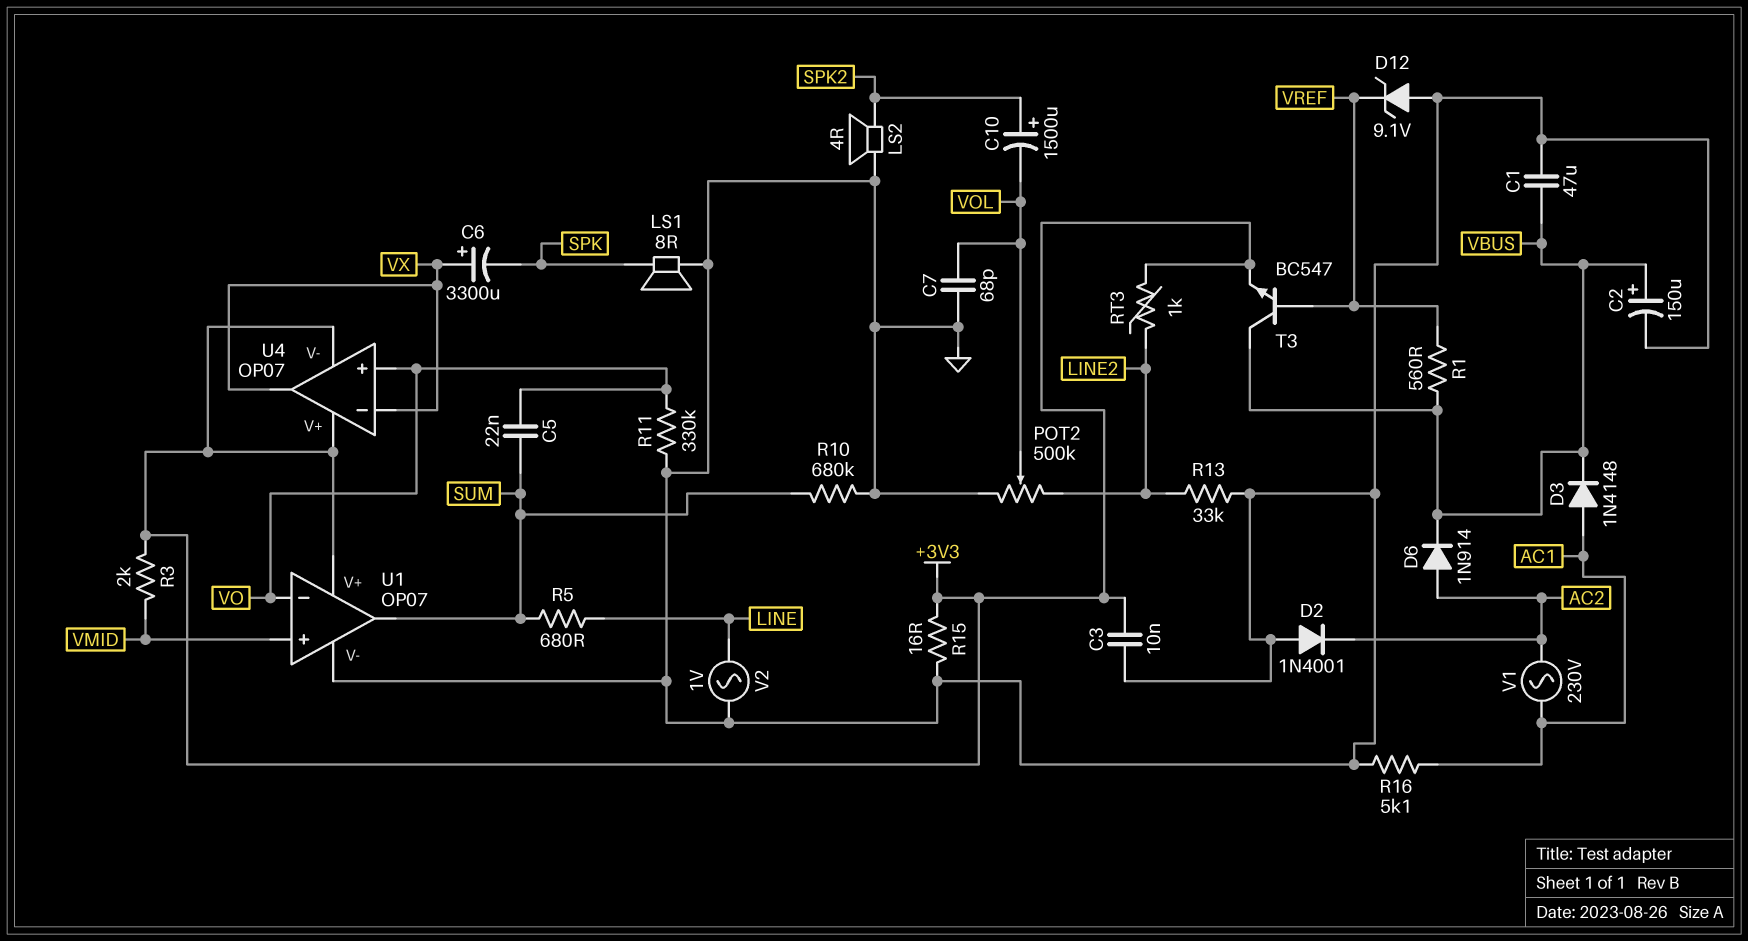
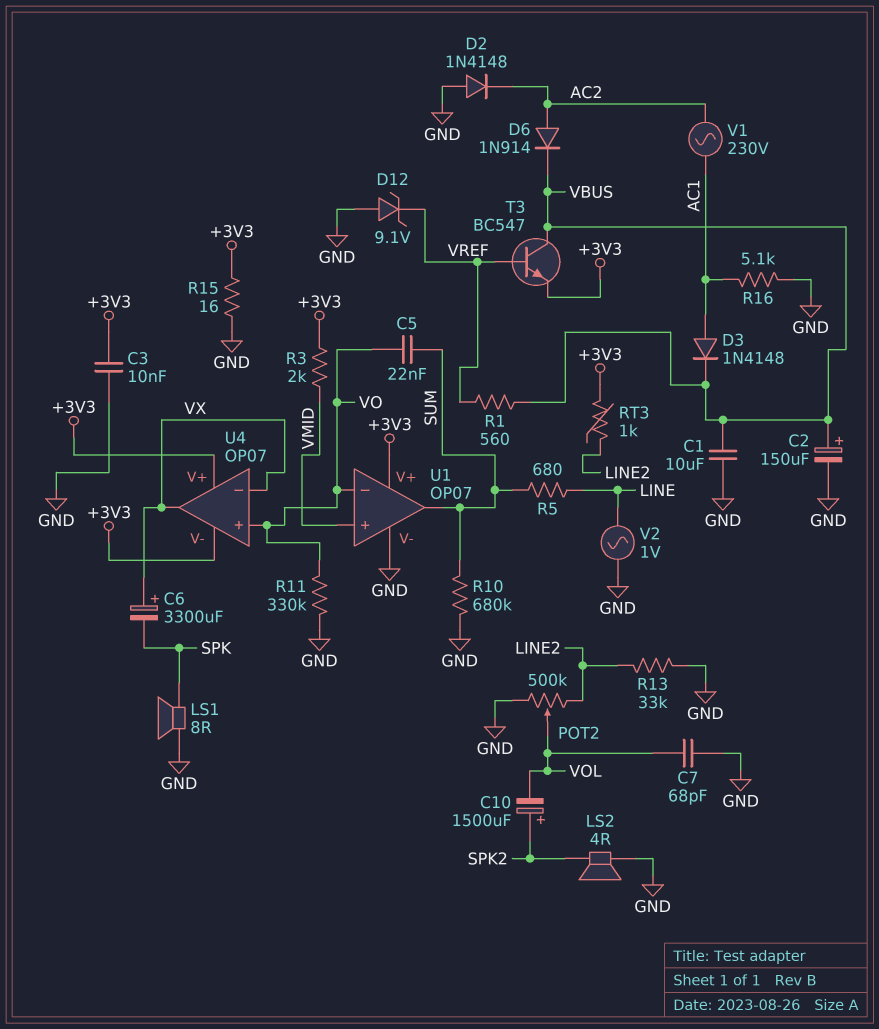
C1: 47uF (GND, VBUS) -> 10uF (GND, VBUS)
D2: diode 1N4001 (A GND, K AC2) -> diode 1N4148 (A GND, K AC2)

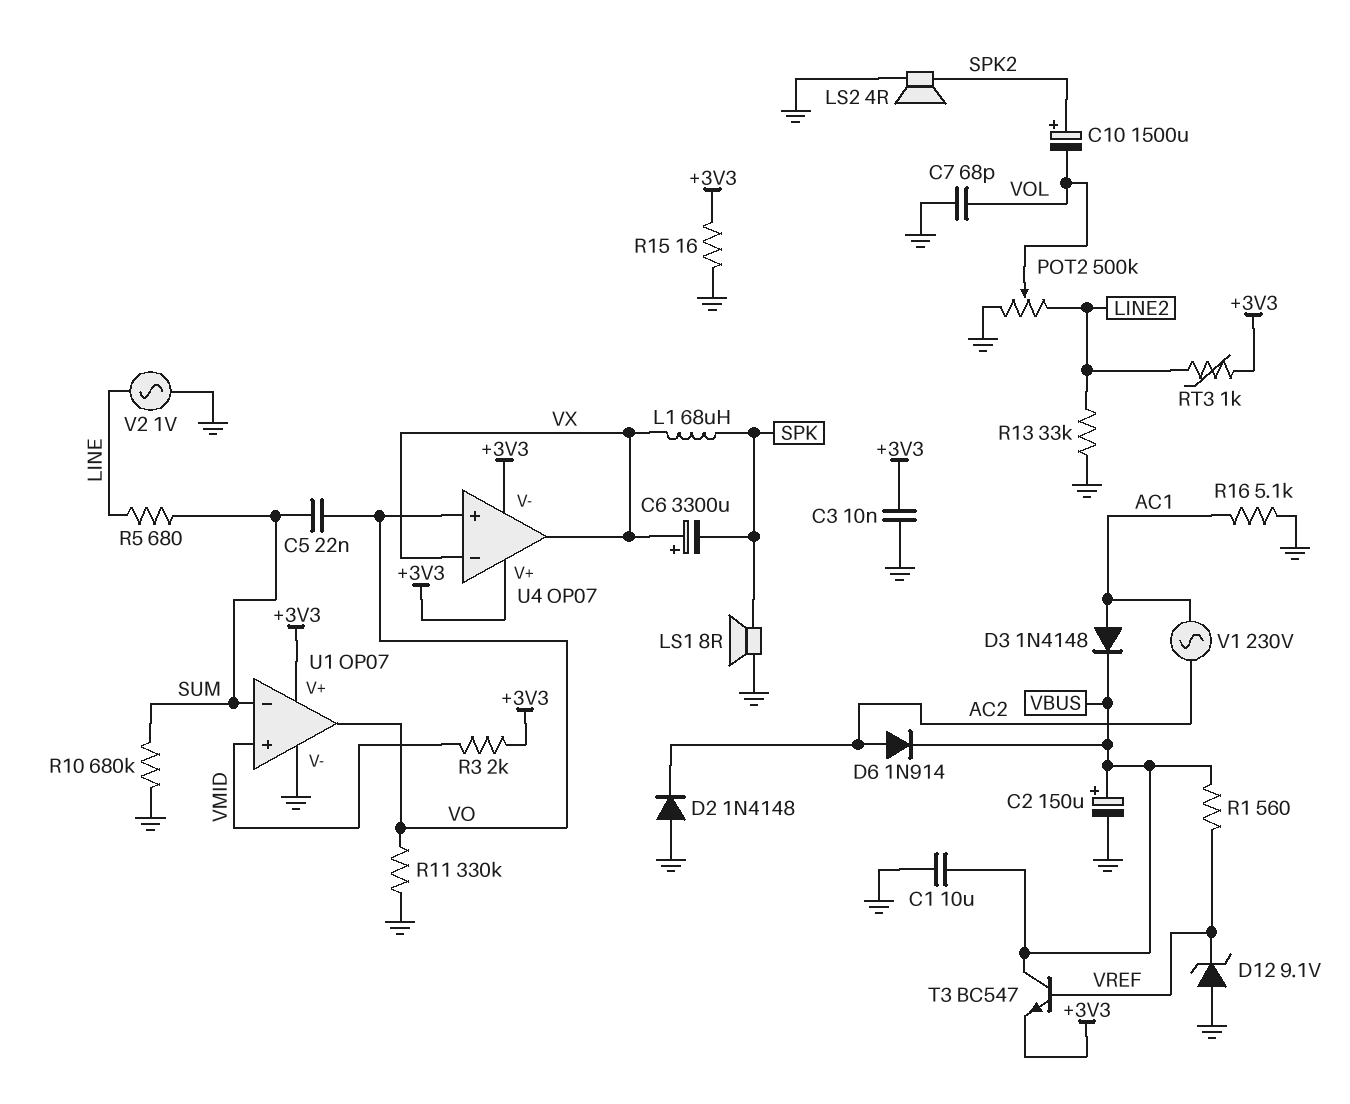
L1: none -> 68uH (SPK, VX)
U1 pin in-: VO -> SUM
U1 pin out: SUM -> VO

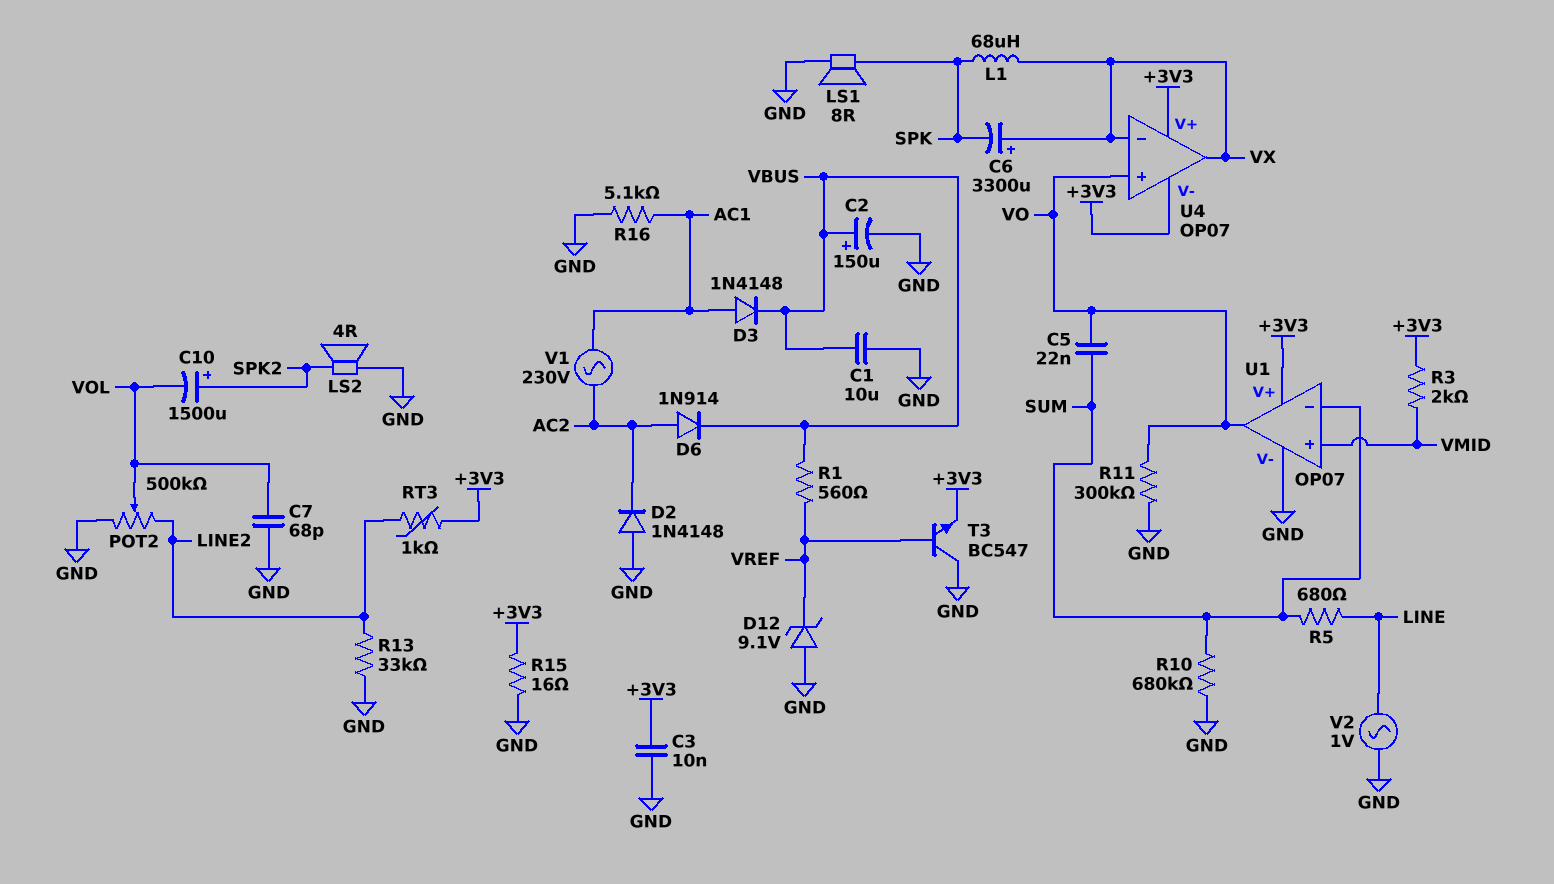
R11: 330k (GND, VO) -> 300k (GND, VO)
T3: NPN BC547 (B VREF, C VBUS, E +3V3) -> NPN BC547 (B VREF, C GND, E +3V3)

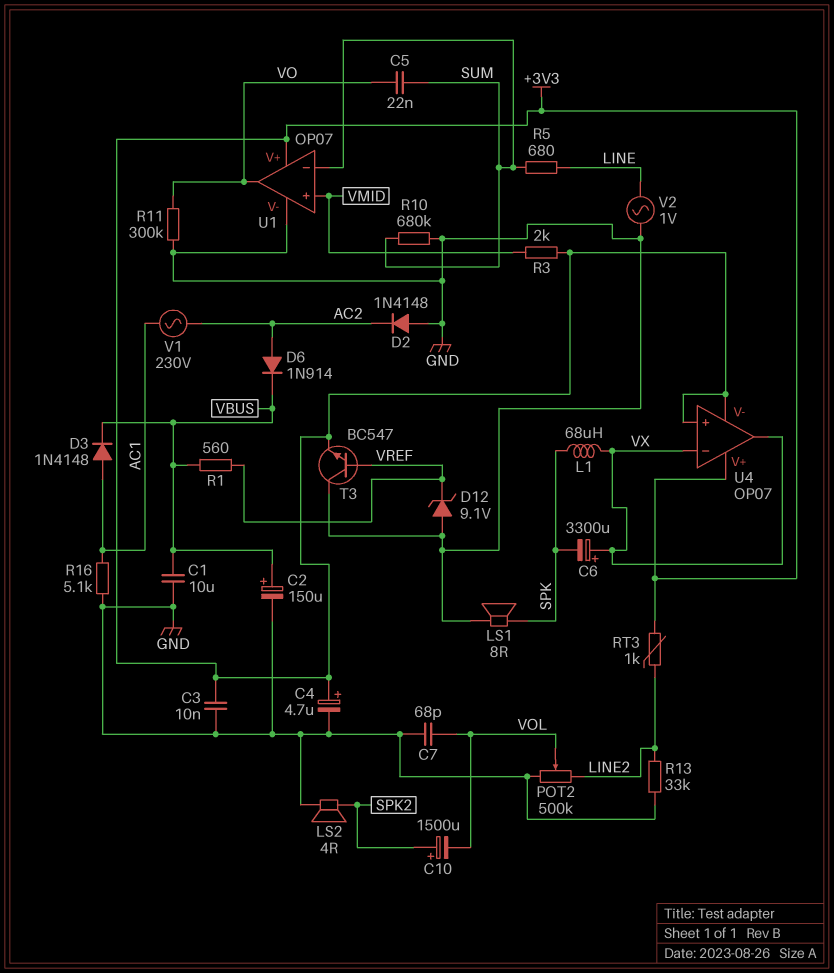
C4: none -> 4.7uF (plus +3V3, minus GND)
R15: 16 (+3V3, GND) -> none
U4 pin in+: VO -> +3V3

